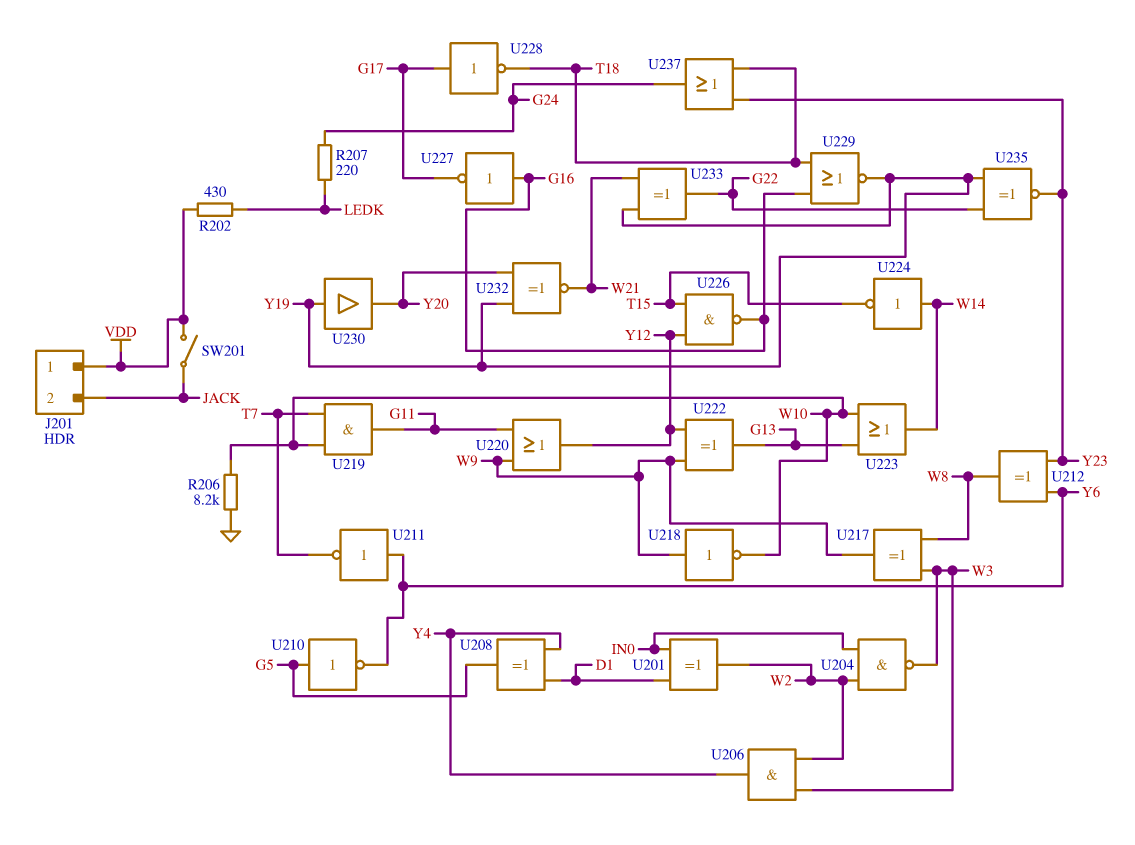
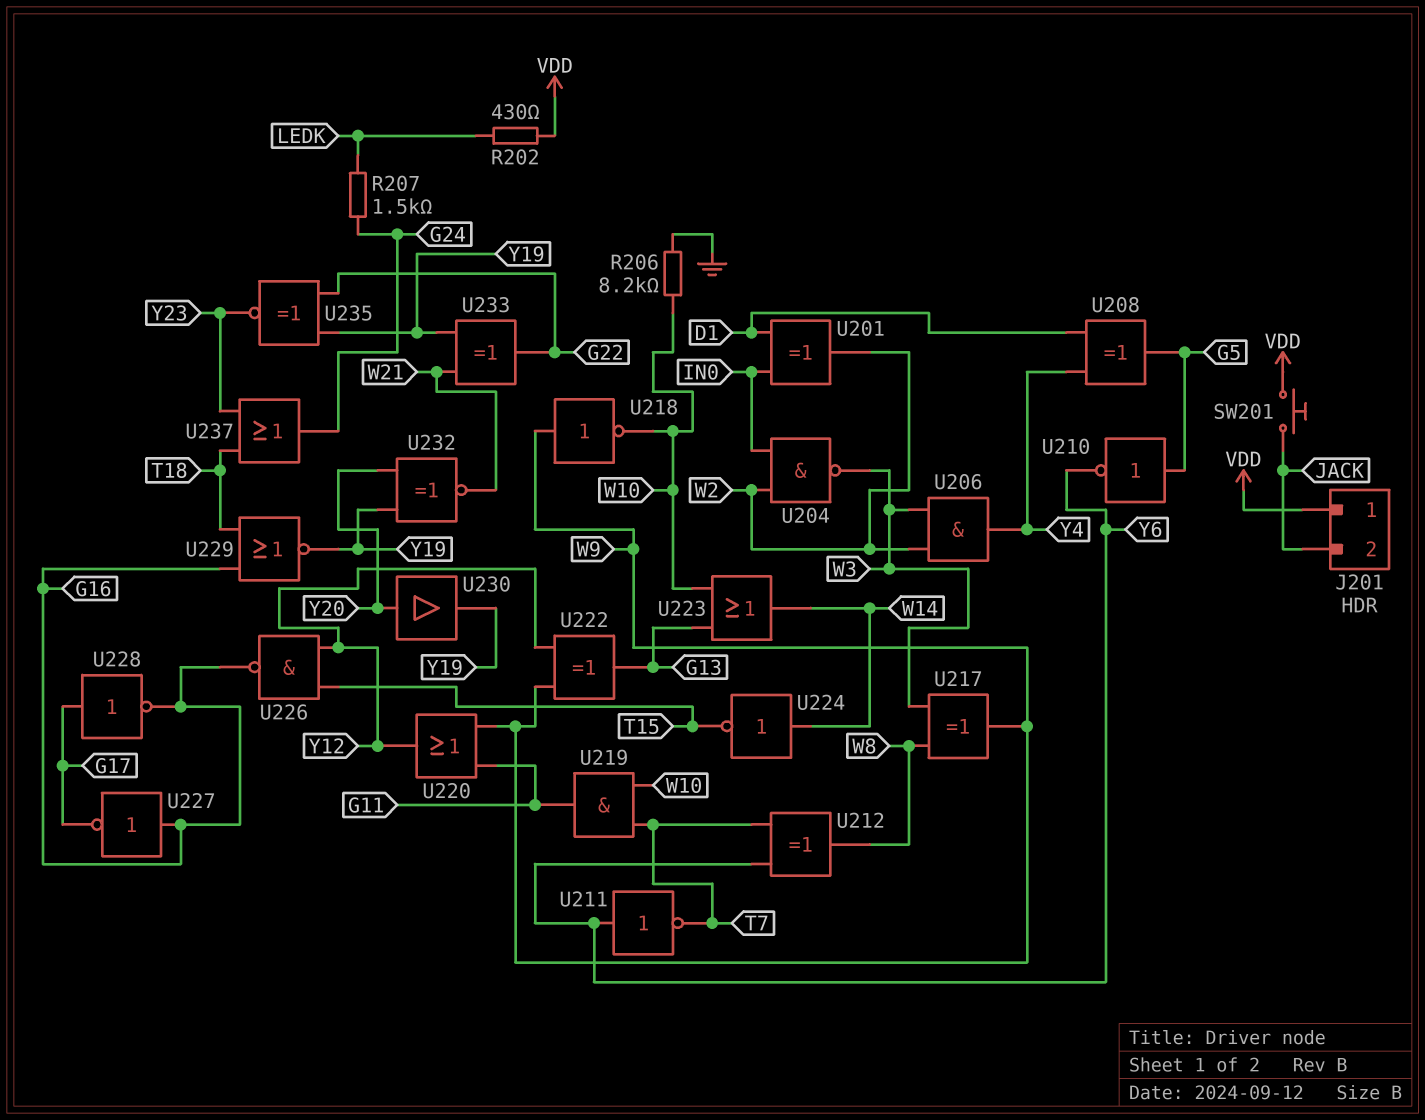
R207: 220 (G24, LEDK) -> 1.5k (G24, LEDK)
SW201: switch (JACK, VDD) -> button (JACK, VDD)
U212: XOR (in Y6, in Y23, out W8) -> XOR (in T7, in Y6, out W8)
U228: NOT (in G17, out T18) -> NOT (in G17, out G16)
U230: buffer (in Y19, out Y20) -> buffer (in Y20, out Y19)

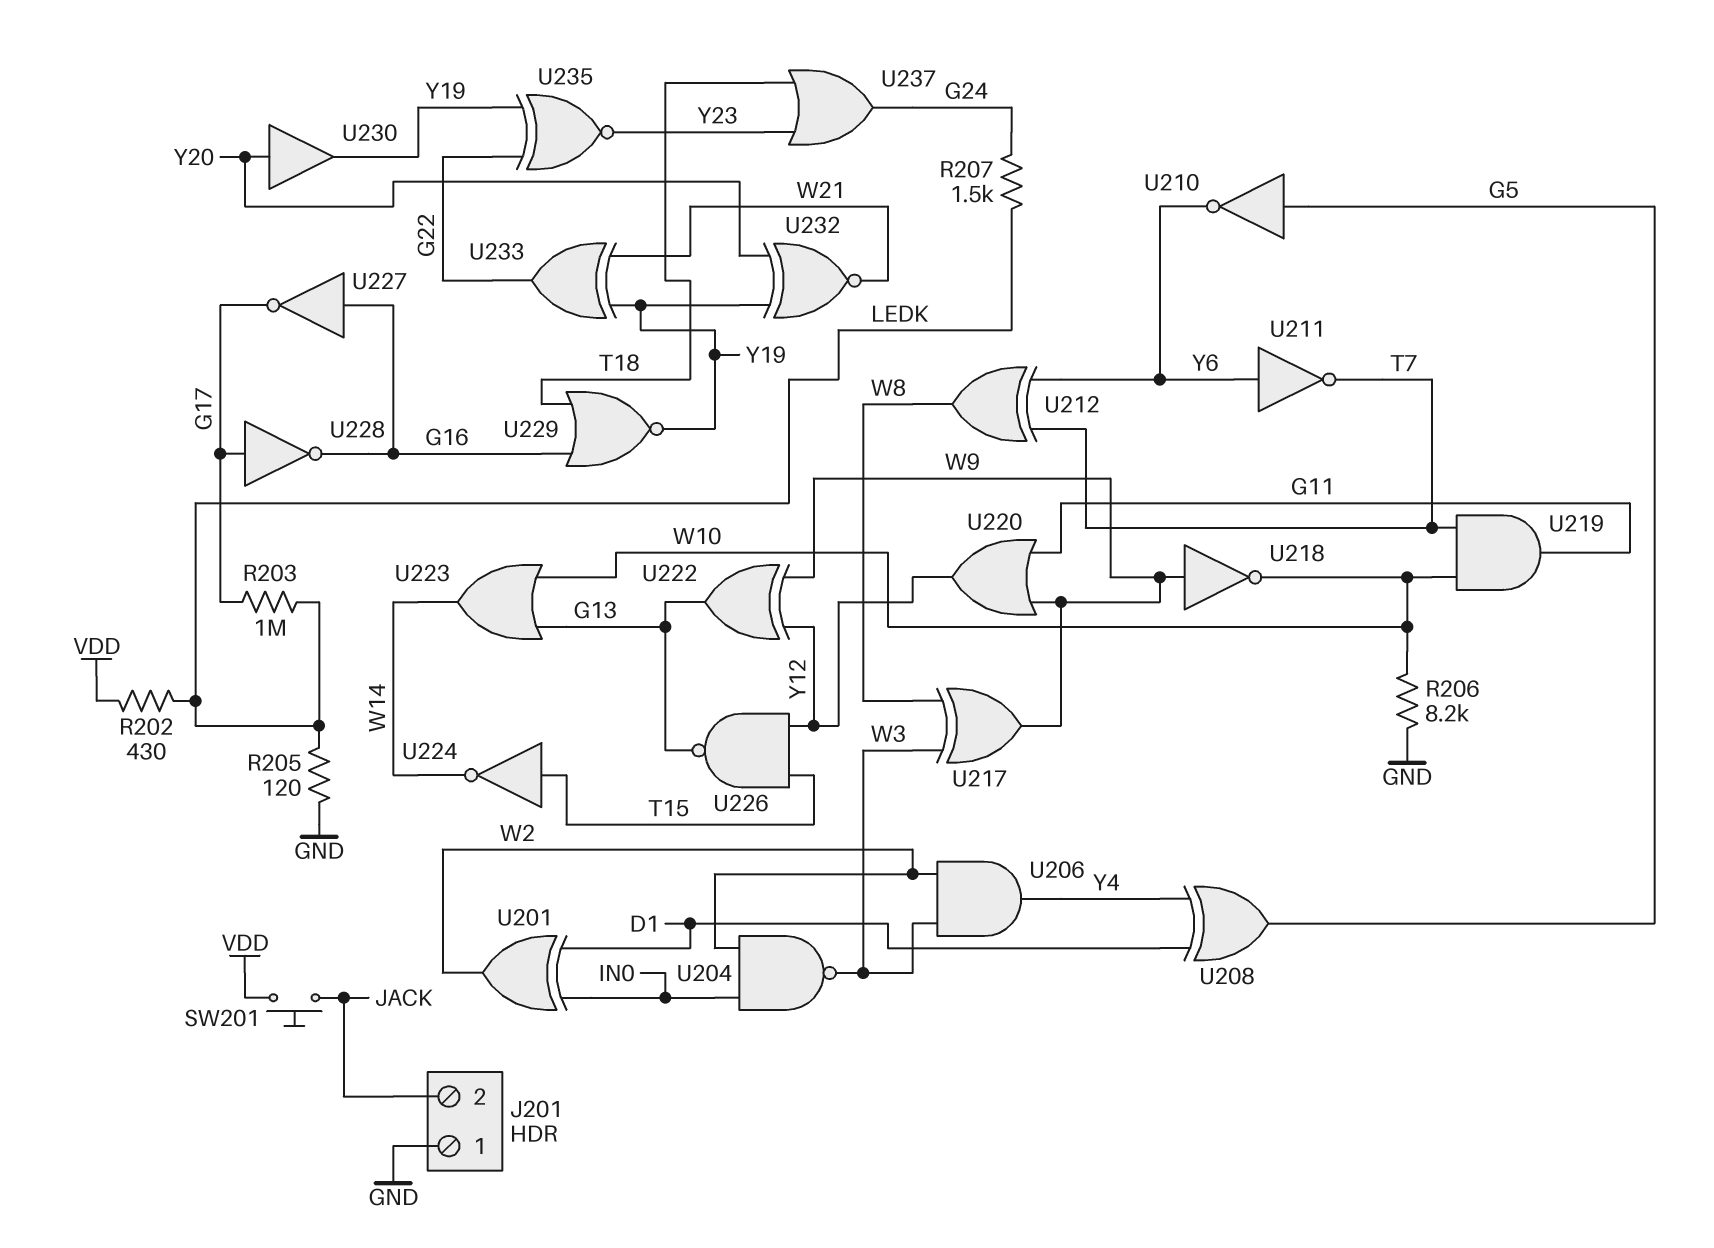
J201 pin 1: VDD -> GND
R203: none -> 1M (G17, LEDK)
R205: none -> 120 (GND, LEDK)
U224: NOT (in W14, out T15) -> NOT (in T15, out W14)
U226: NAND (in T15, in Y12, out G16) -> NAND (in T15, in Y12, out G13)

